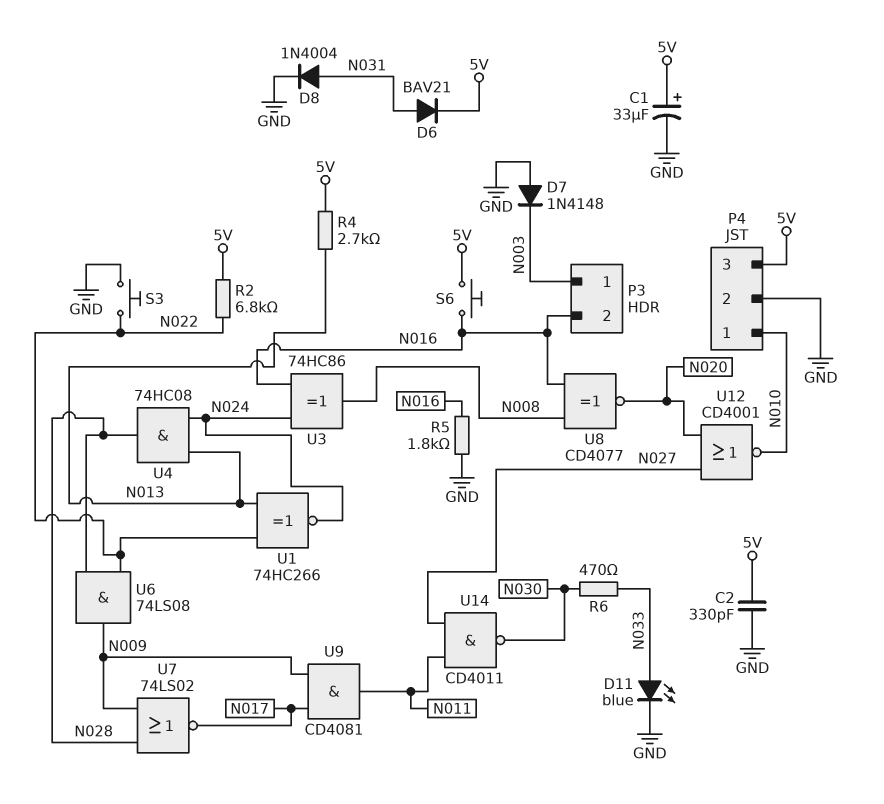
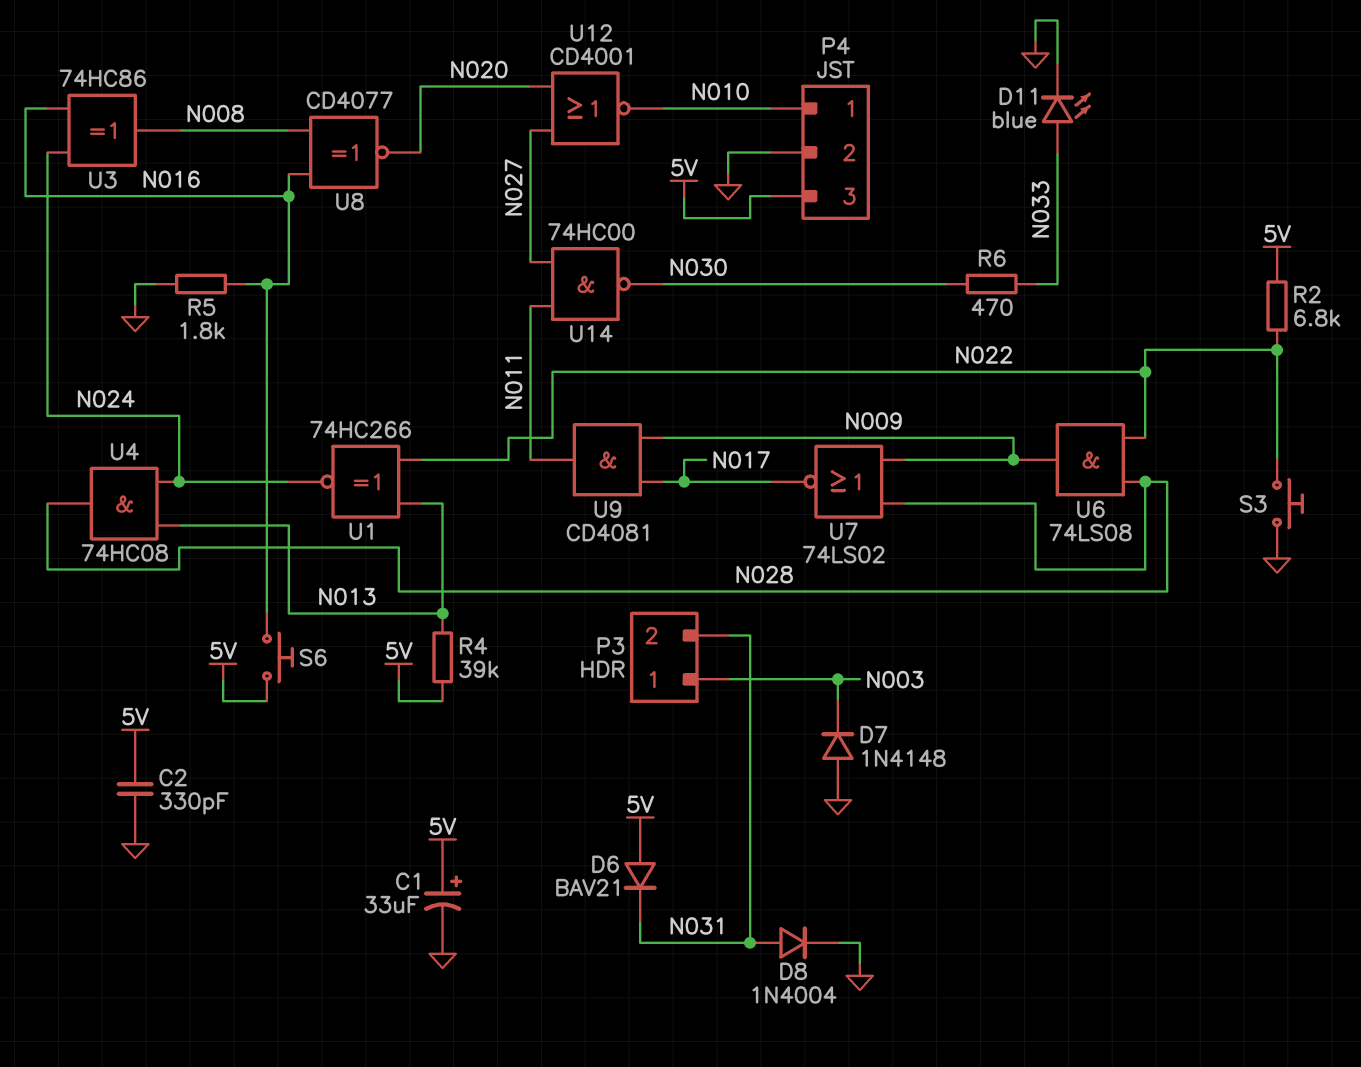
D6: diode BAV21 (A N031, K 5V) -> diode BAV21 (A 5V, K N031)
P3 pin 2: N016 -> N031
R4: 2.7k (5V, N013) -> 39k (5V, N013)
U14: NAND CD4011 (in N011, in N027, out N030) -> NAND 74HC00 (in N011, in N027, out N030)

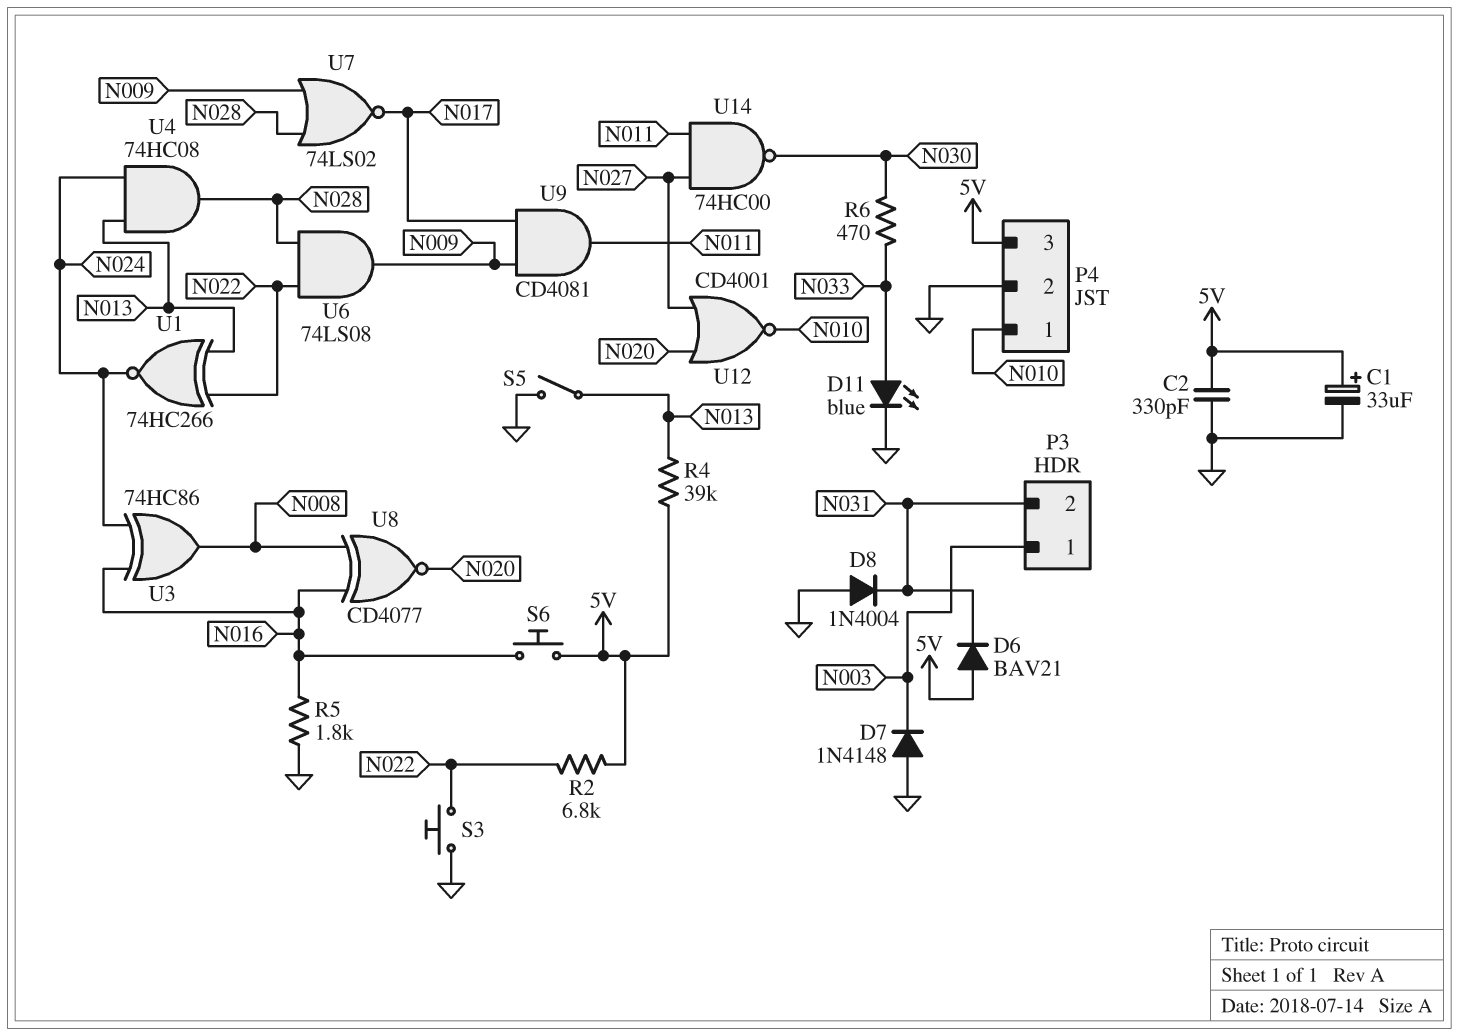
D8: diode 1N4004 (A N031, K GND) -> diode 1N4004 (A GND, K N031)
S5: none -> switch (GND, N013)

